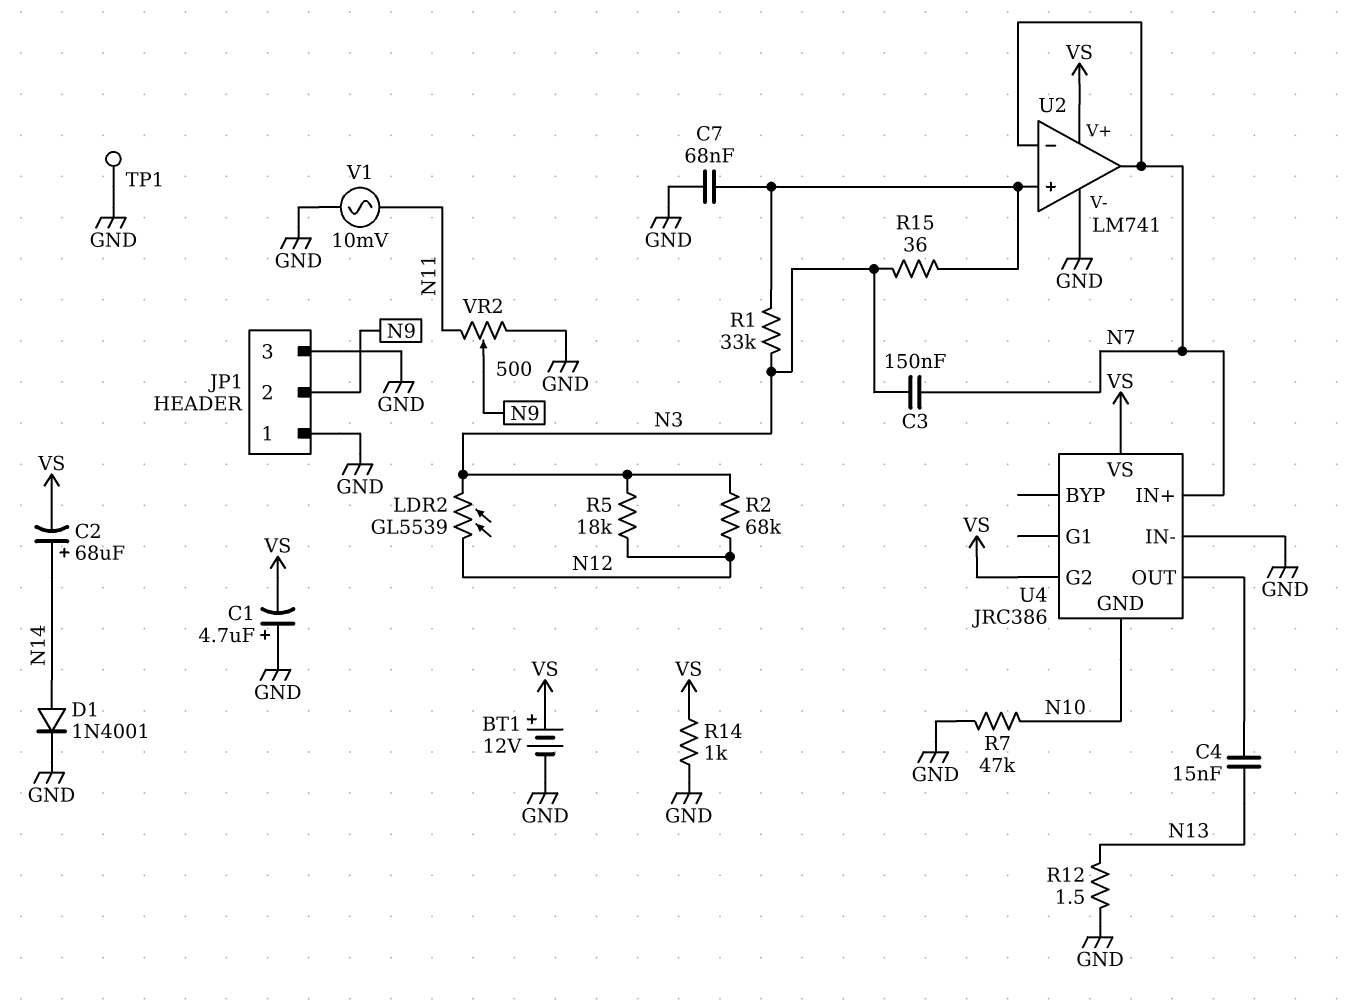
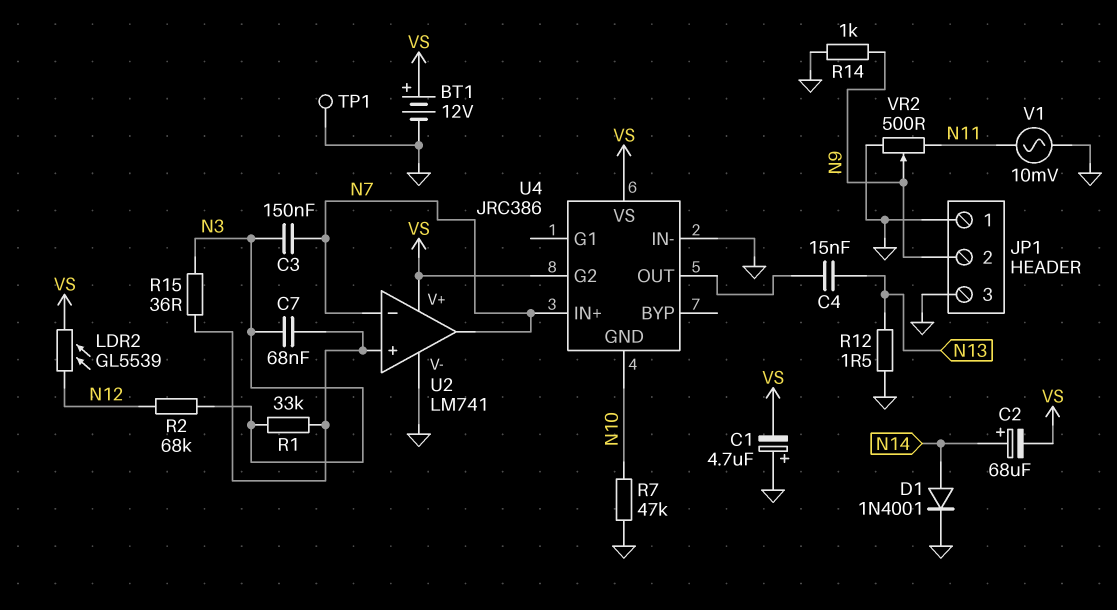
C7: 68nF (GND, U2/in+) -> 68nF (N3, U2/in+)
LDR2: GL5539 (N3, N12) -> GL5539 (N12, VS)
R5: 18k (N3, N12) -> none
R14: 1k (GND, VS) -> 1k (GND, N9)

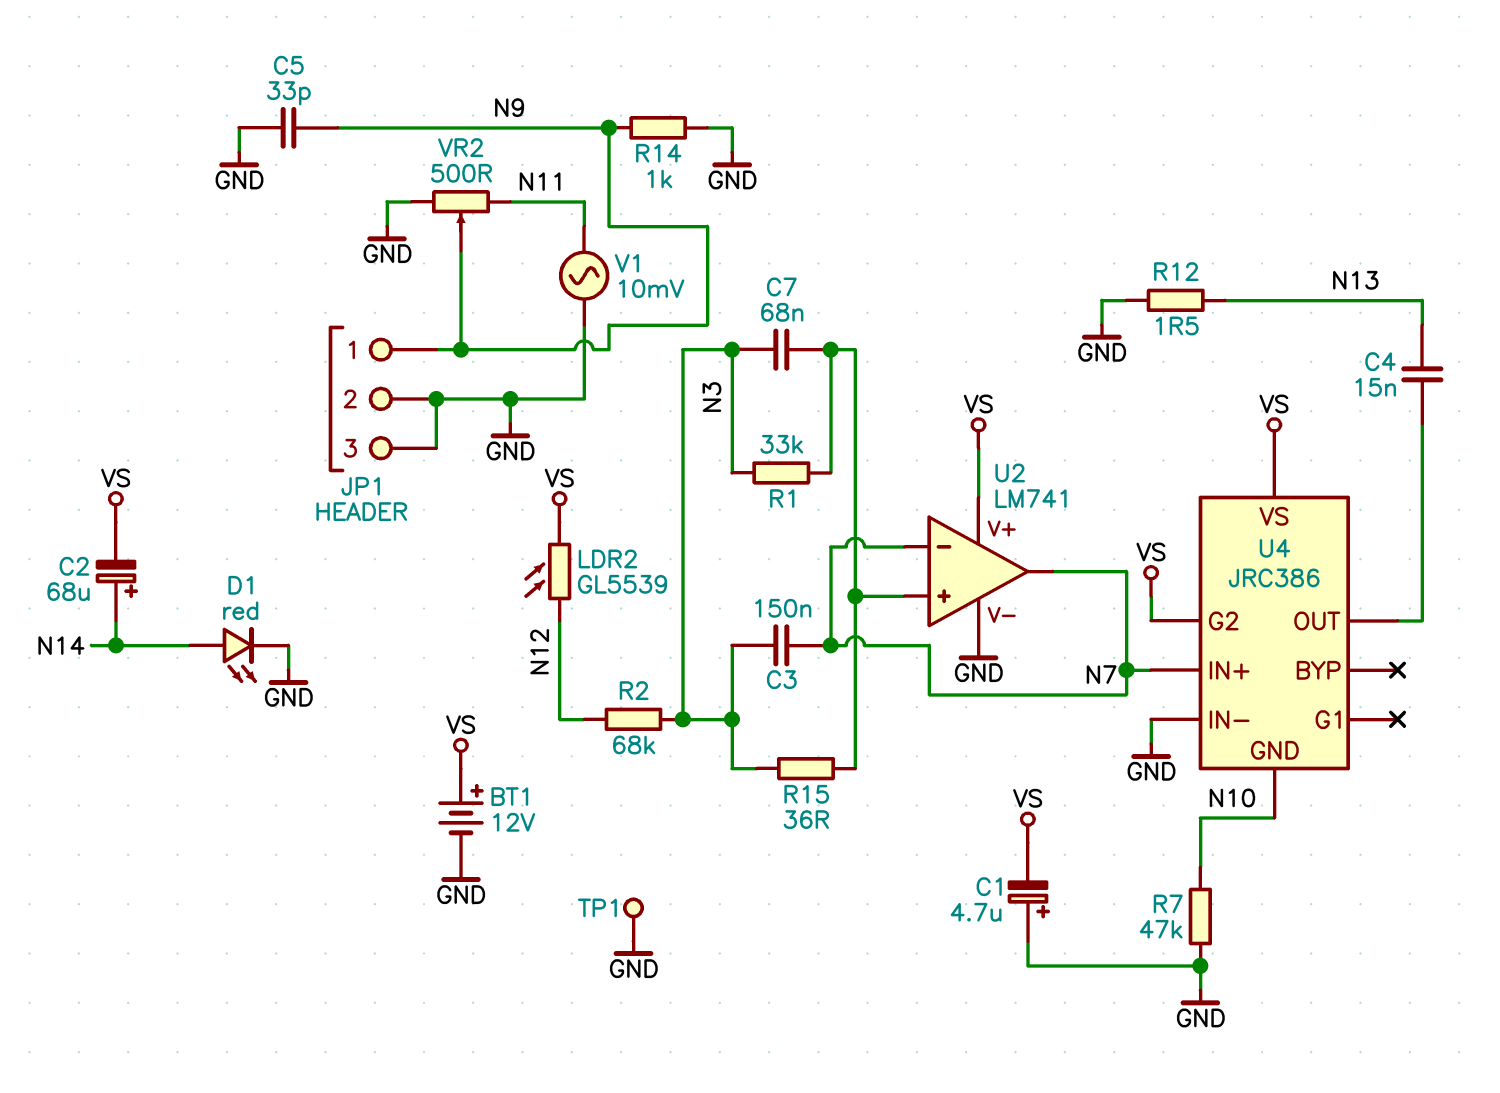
C5: none -> 33pF (GND, N9)
D1: diode 1N4001 (A N14, K GND) -> LED red (A N14, K GND)
JP1 pin 1: GND -> N9
JP1 pin 2: N9 -> GND

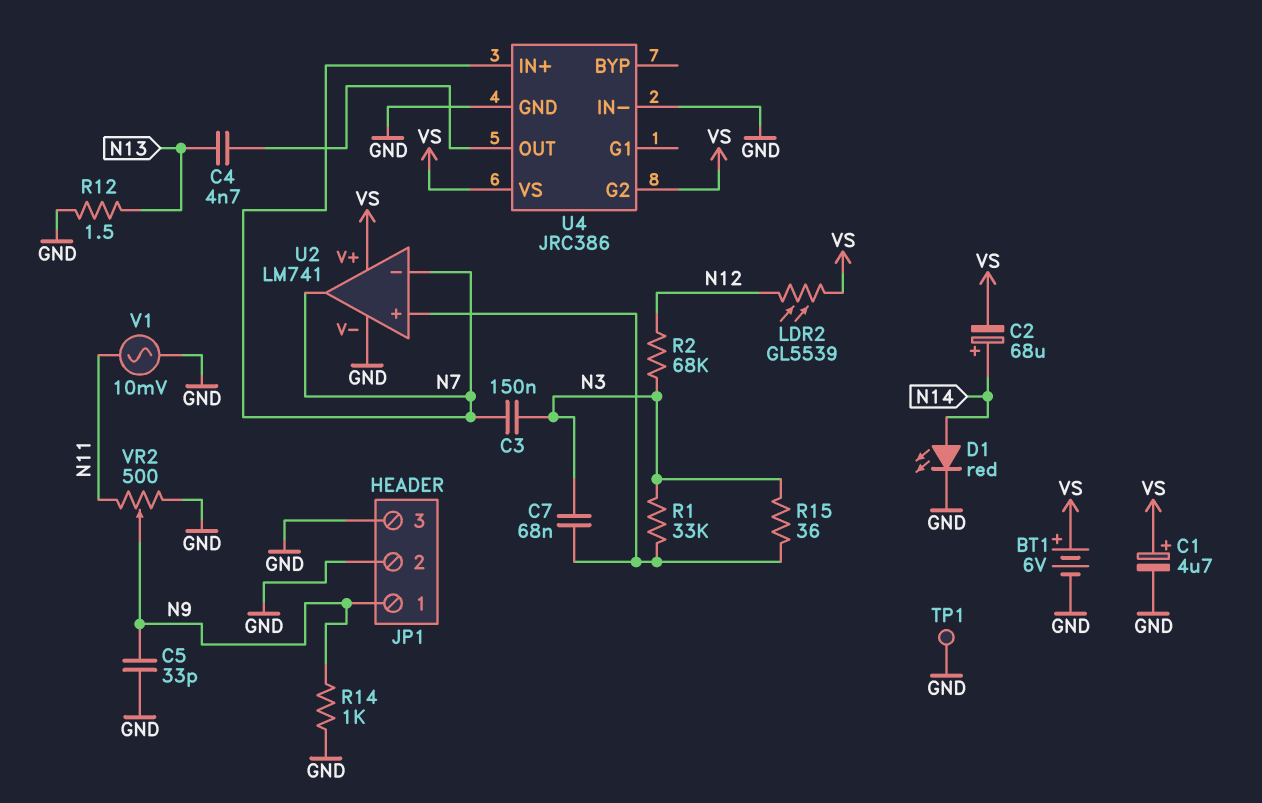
BT1: 12V (plus VS, minus GND) -> 6V (plus VS, minus GND)
C1: 4.7uF (plus GND, minus VS) -> 4.7uF (plus VS, minus GND)
C4: 15nF (N13, U4/OUT) -> 4.7nF (N13, U4/OUT)
R7: 47k (GND, N10) -> none
U4 pin GND: N10 -> GND

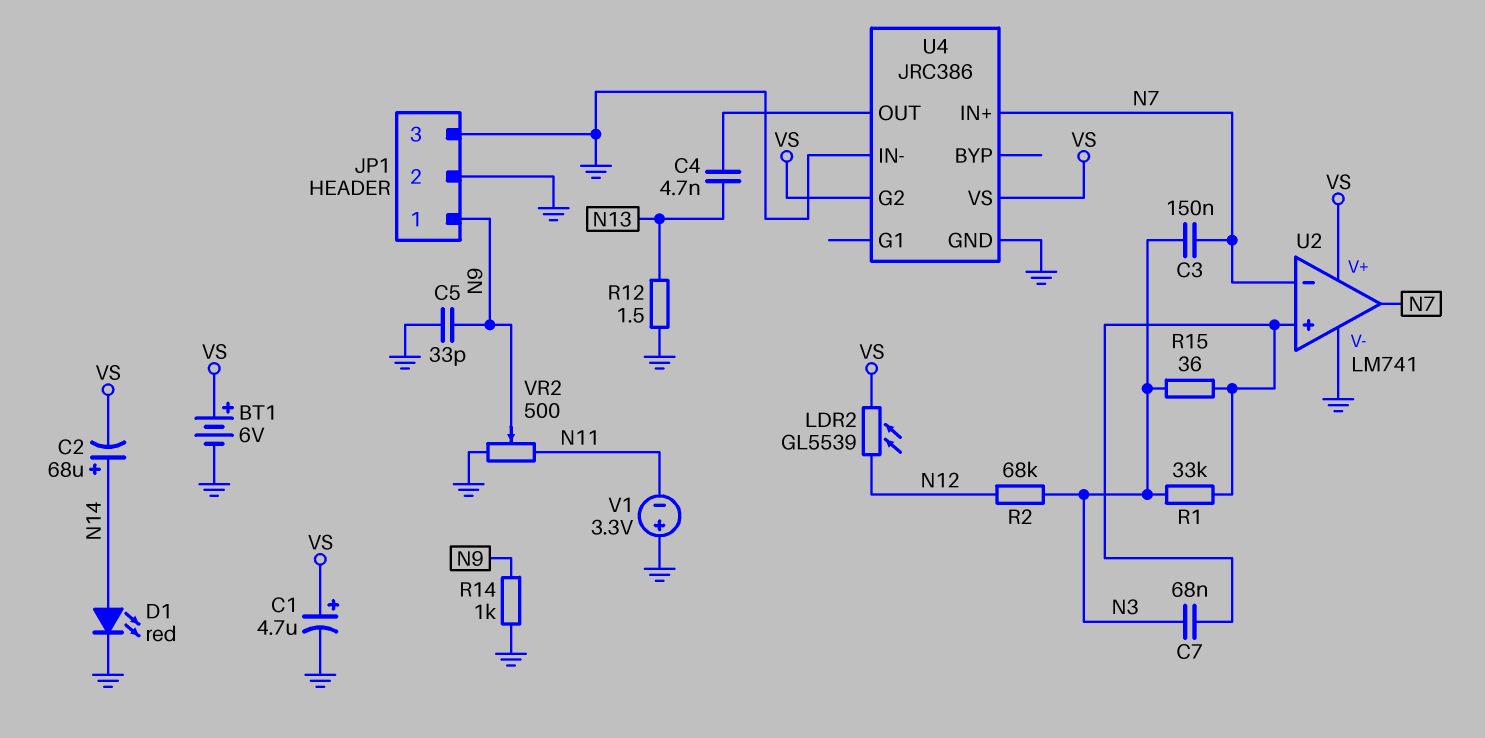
TP1: test point (GND) -> none
V1: AC 10mV (GND, N11) -> 3.3V (plus GND, minus N11)

